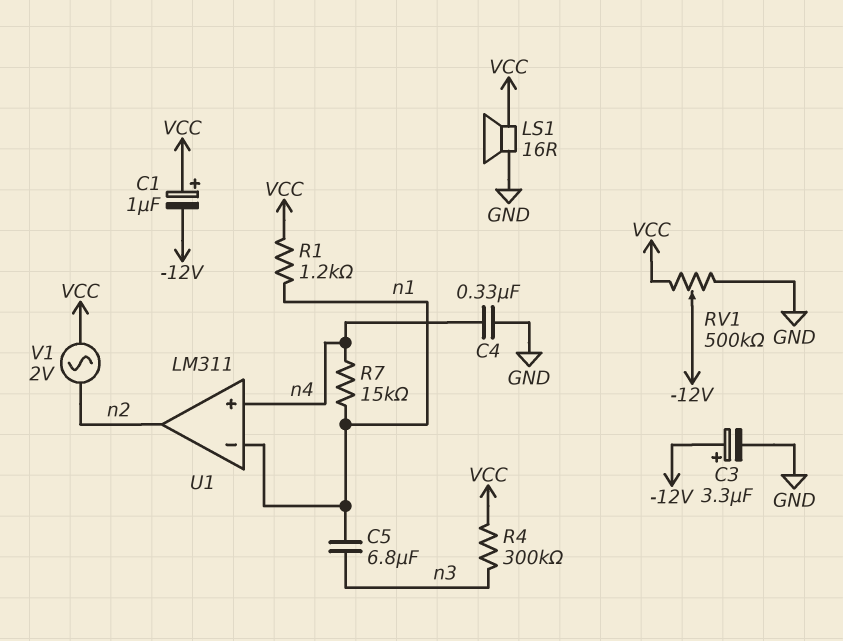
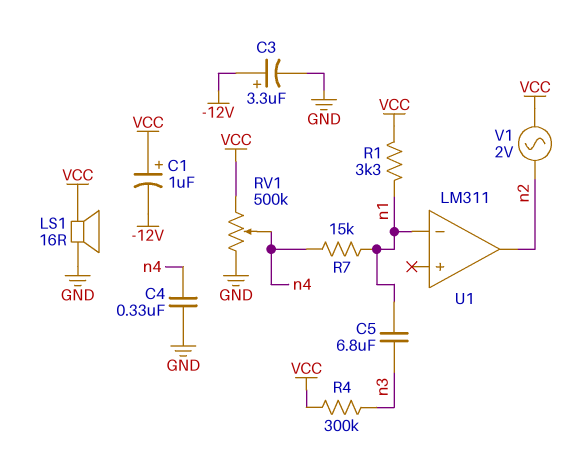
R1: 1.2k (VCC, n1) -> 3.3k (VCC, n1)
RV1: 500k (GND, VCC, wiper -12V) -> 500k (GND, VCC, wiper n4)
U1 pin in+: n4 -> none

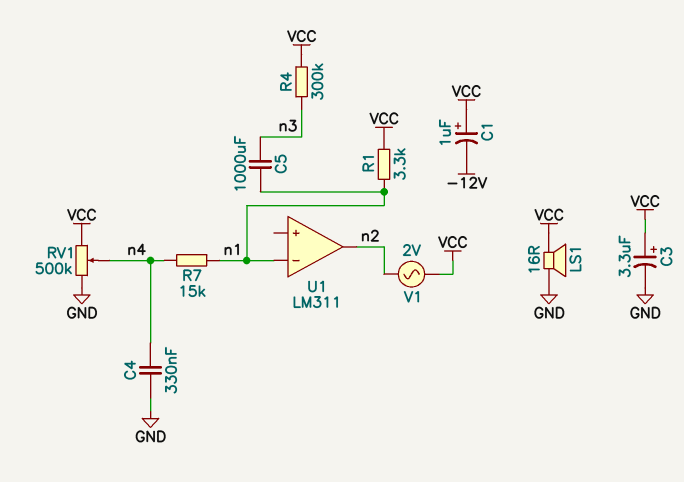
C3: 3.3uF (plus -12V, minus GND) -> 3.3uF (plus VCC, minus GND)
C5: 6.8uF (n1, n3) -> 1000uF (n1, n3)

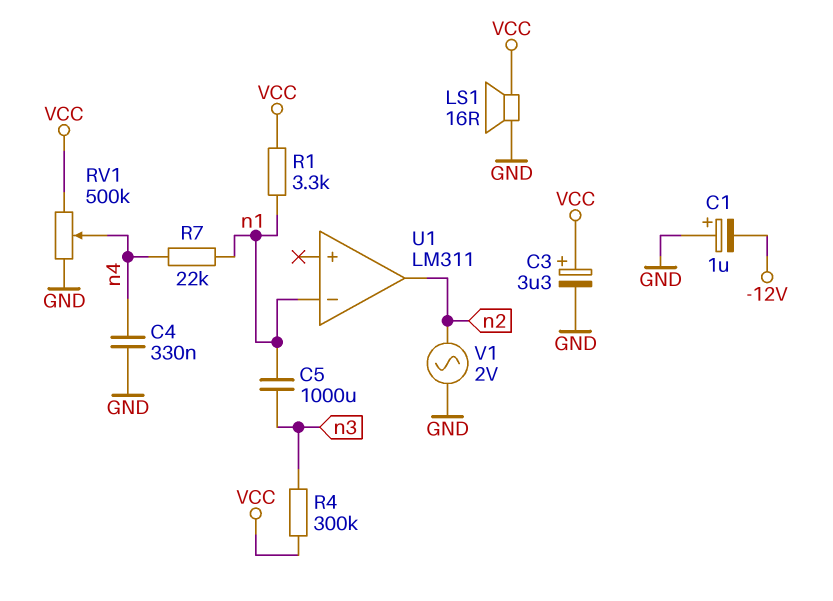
C1: 1uF (plus VCC, minus -12V) -> 1uF (plus GND, minus -12V)
R7: 15k (n1, n4) -> 22k (n1, n4)
V1: AC 2V (VCC, n2) -> AC 2V (GND, n2)

